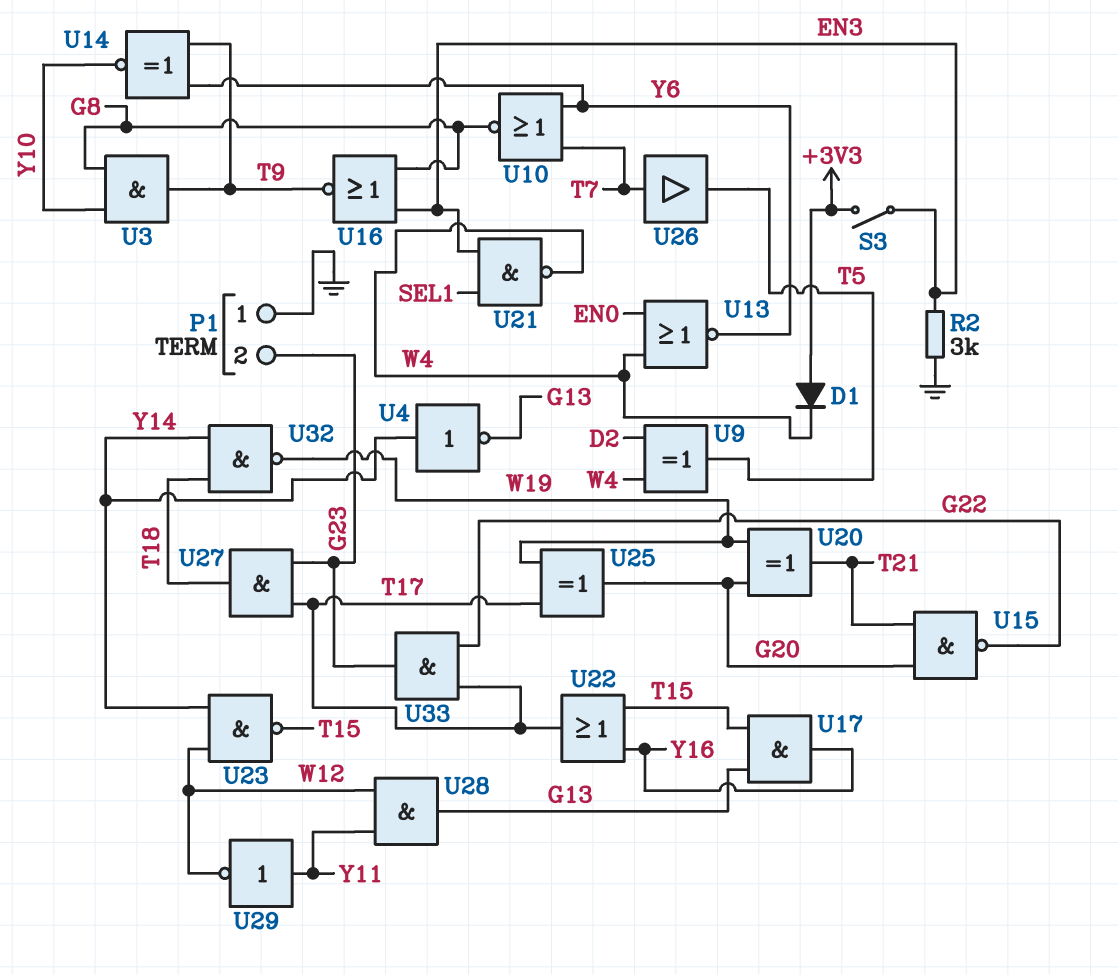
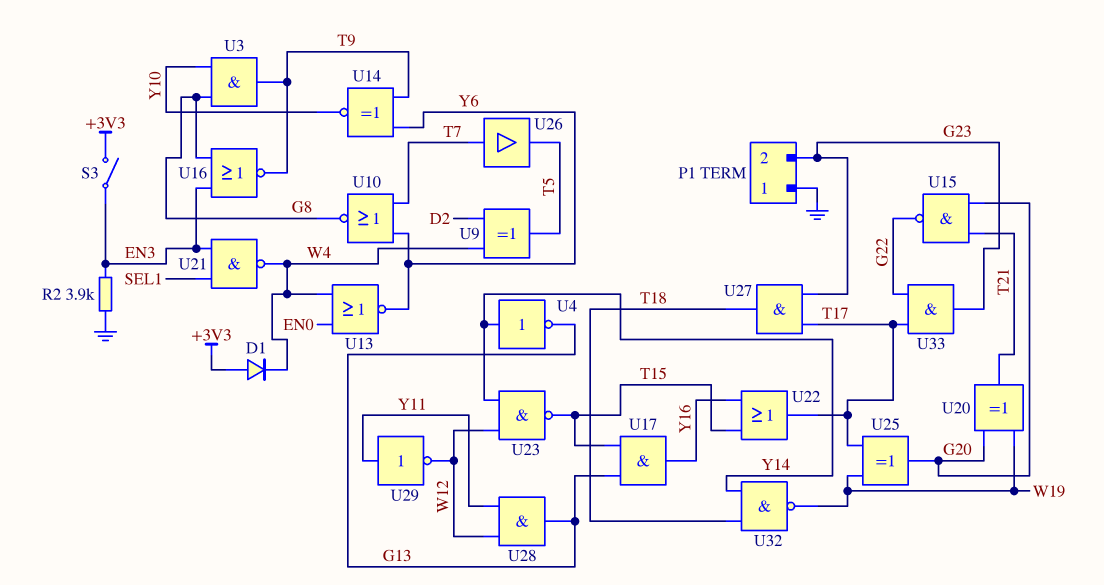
R2: 3k (EN3, GND) -> 3.9k (EN3, GND)

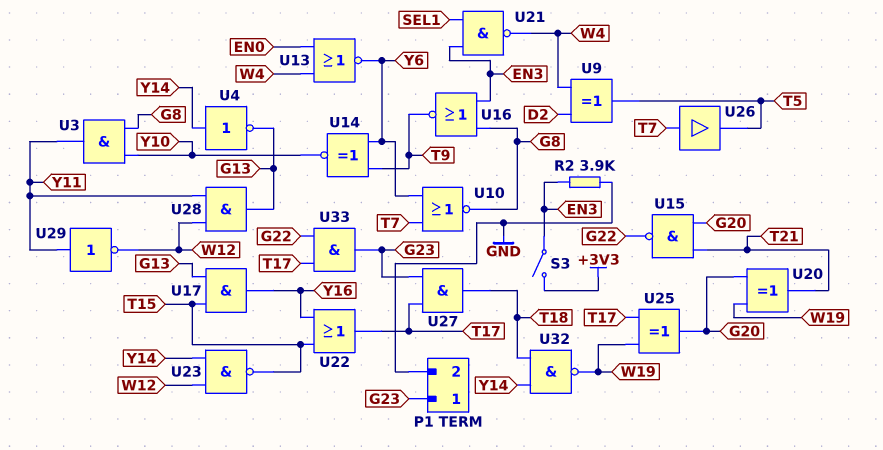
D1: diode (A +3V3, K W4) -> none
P1 pin 1: GND -> G23
P1 pin 2: G23 -> GND
U3: AND (in G8, in Y10, out T9) -> AND (in G8, in Y10, out Y11)

